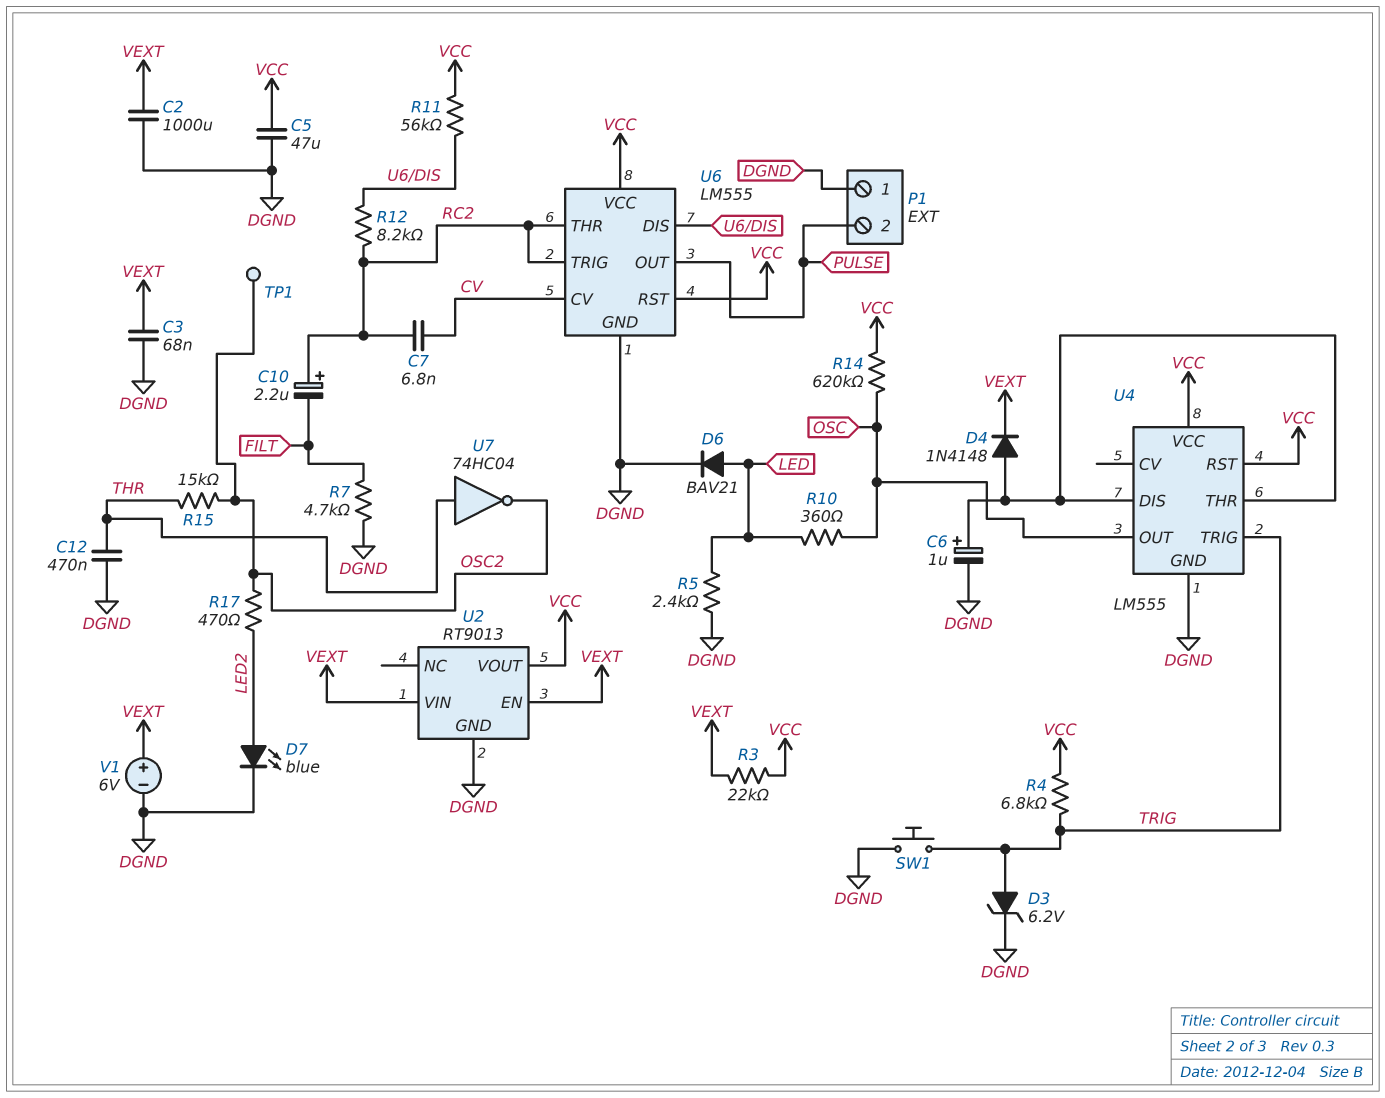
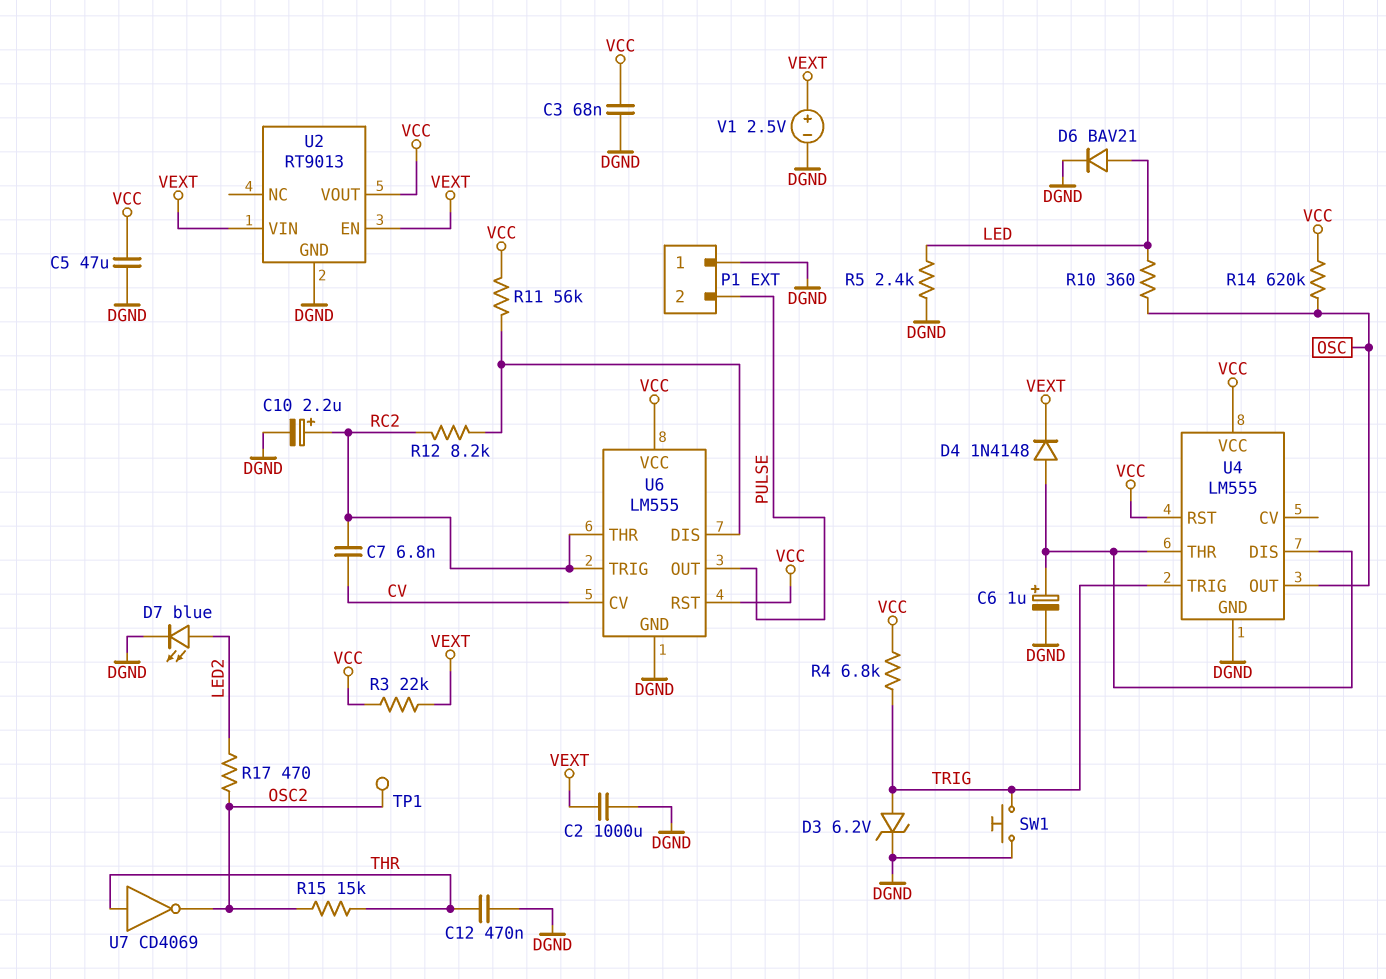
C3: 68nF (DGND, VEXT) -> 68nF (DGND, VCC)
C10: 2.2uF (plus RC2, minus FILT) -> 2.2uF (plus RC2, minus DGND)
R7: 4.7k (DGND, FILT) -> none
U7: NOT 74HC04 (in THR, out OSC2) -> NOT CD4069 (in THR, out OSC2)
V1: 6V (plus VEXT, minus DGND) -> 2.5V (plus VEXT, minus DGND)

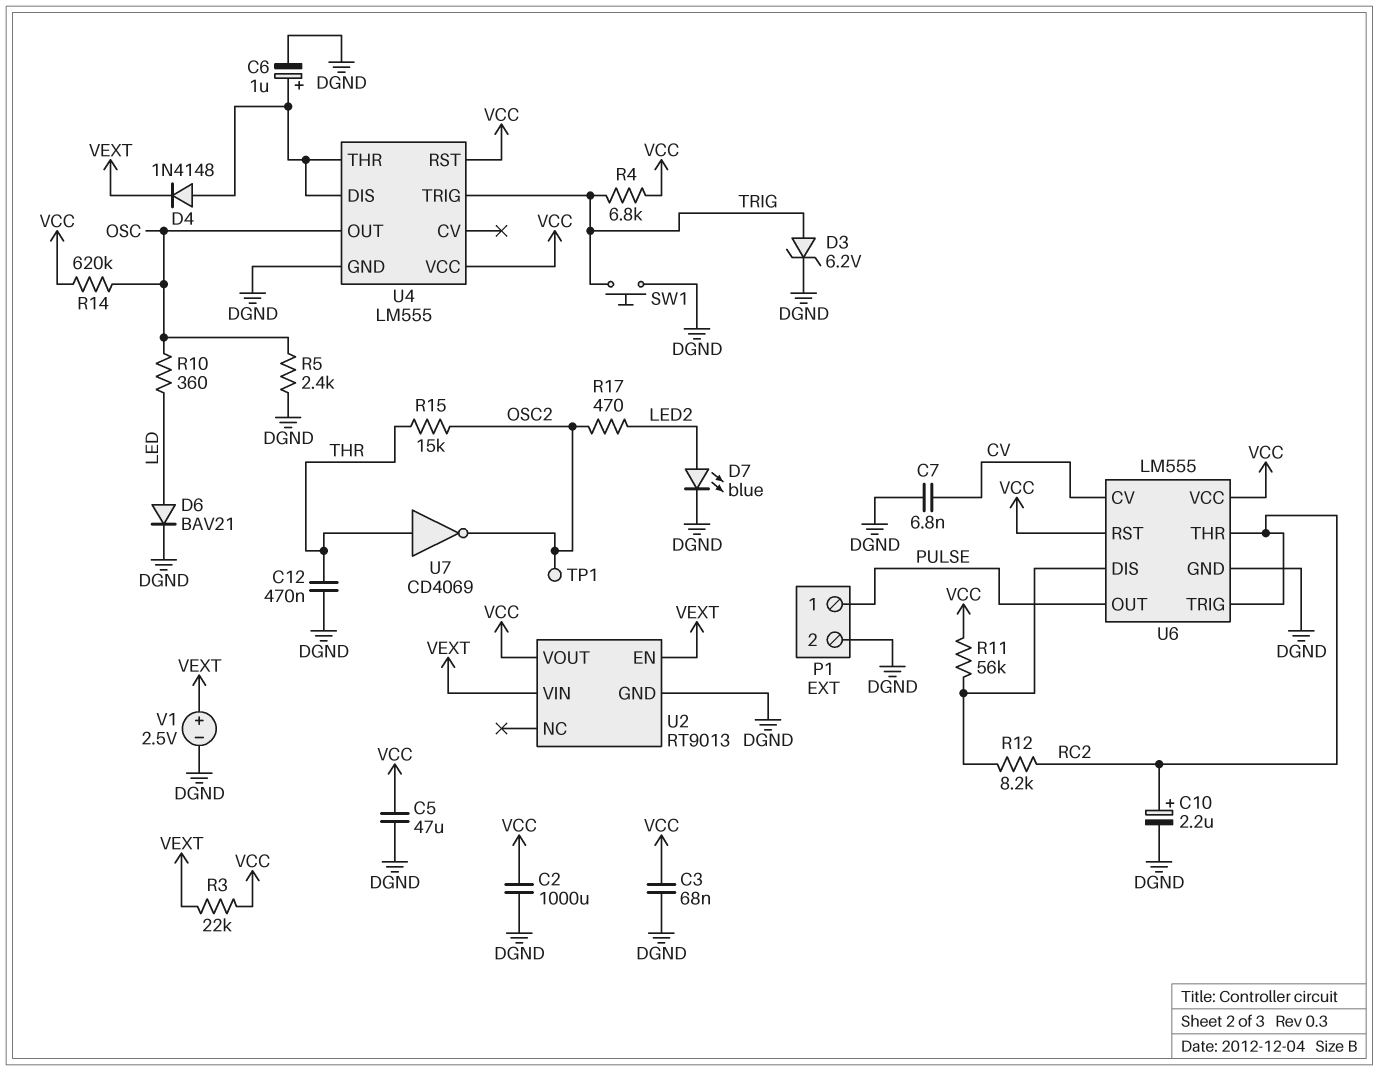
C2: 1000uF (DGND, VEXT) -> 1000uF (DGND, VCC)
C7: 6.8nF (CV, RC2) -> 6.8nF (CV, DGND)
P1 pin 1: DGND -> PULSE
P1 pin 2: PULSE -> DGND
R5: 2.4k (DGND, LED) -> 2.4k (DGND, OSC)

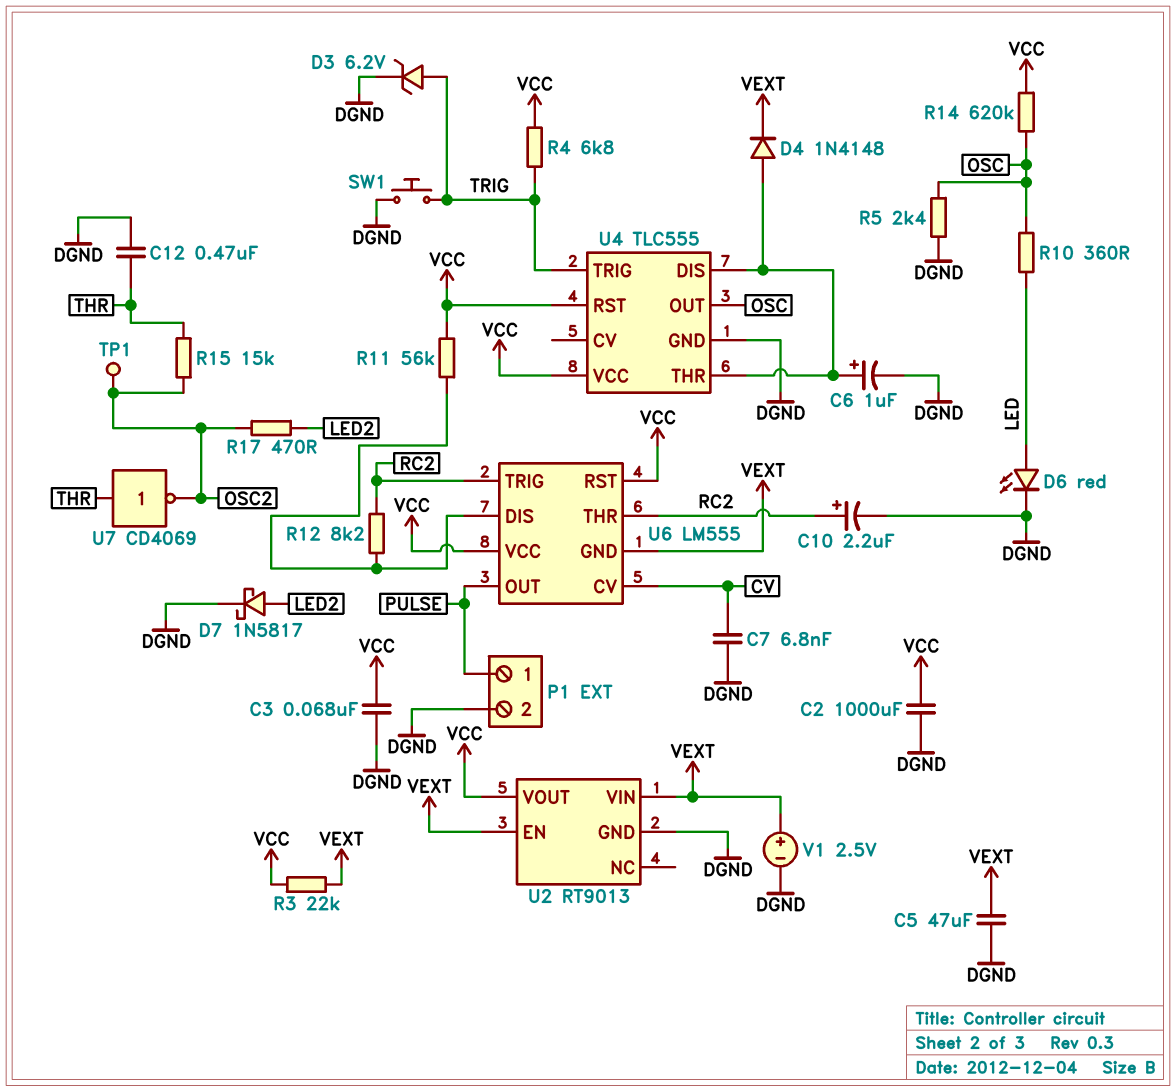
C5: 47uF (DGND, VCC) -> 47uF (DGND, VEXT)
D6: diode BAV21 (A LED, K DGND) -> LED red (A LED, K DGND)
D7: LED blue (A LED2, K DGND) -> schottky 1N5817 (A LED2, K DGND)
U4: LM555 -> TLC555
U6 pin GND: DGND -> VEXT

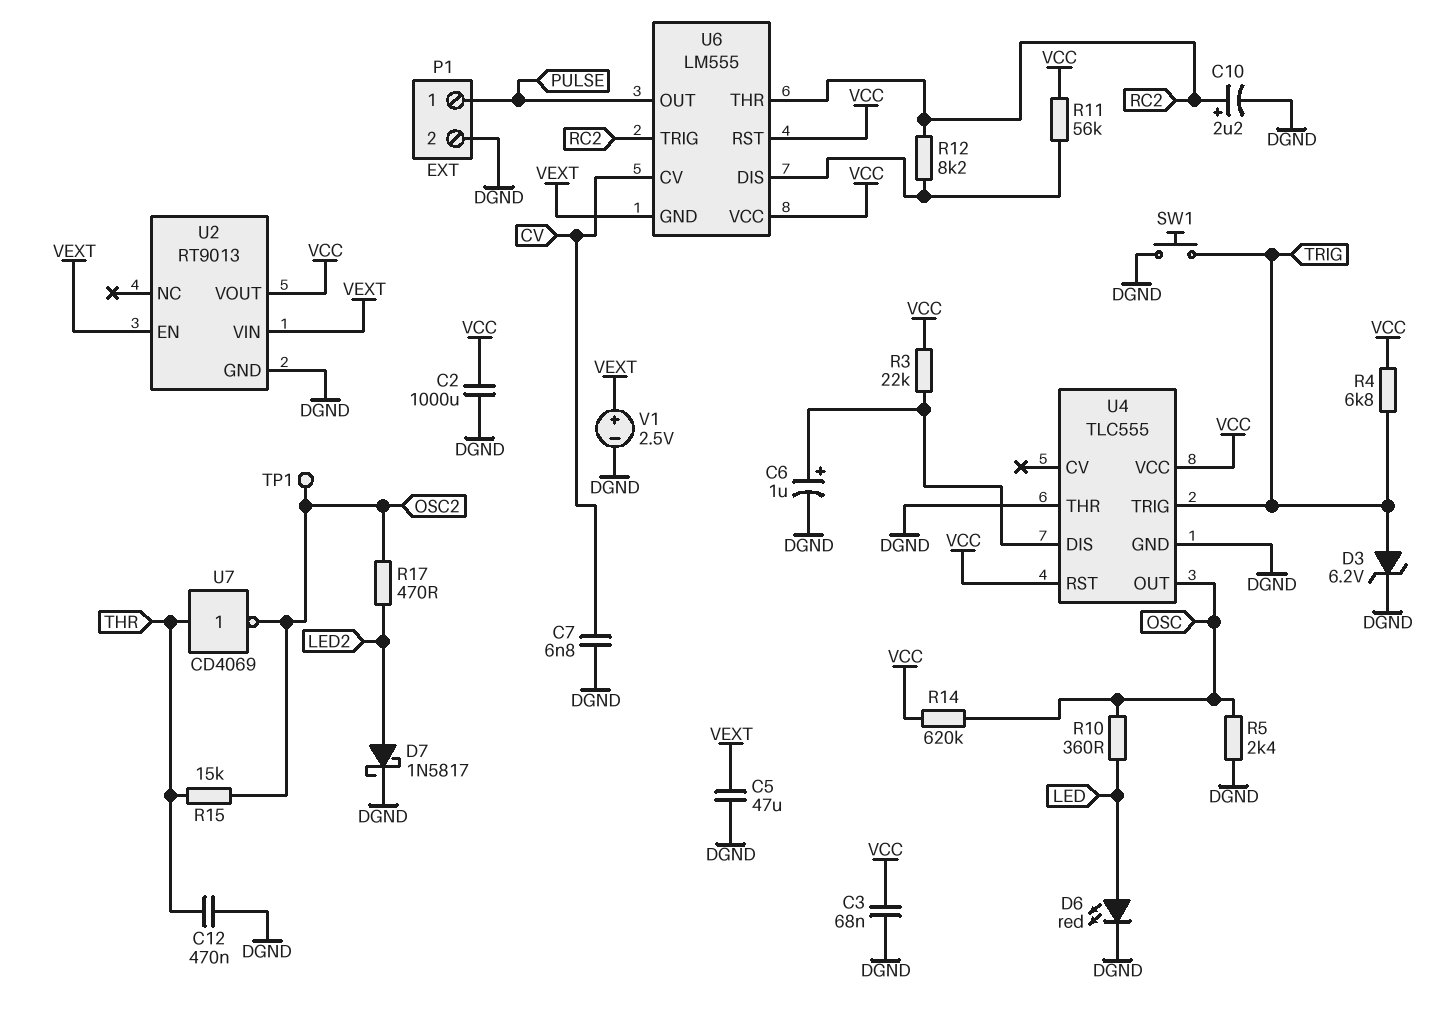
D4: diode 1N4148 (A U4/DIS, K VEXT) -> none
R3: 22k (VCC, VEXT) -> 22k (U4/DIS, VCC)
U4 pin THR: U4/DIS -> DGND

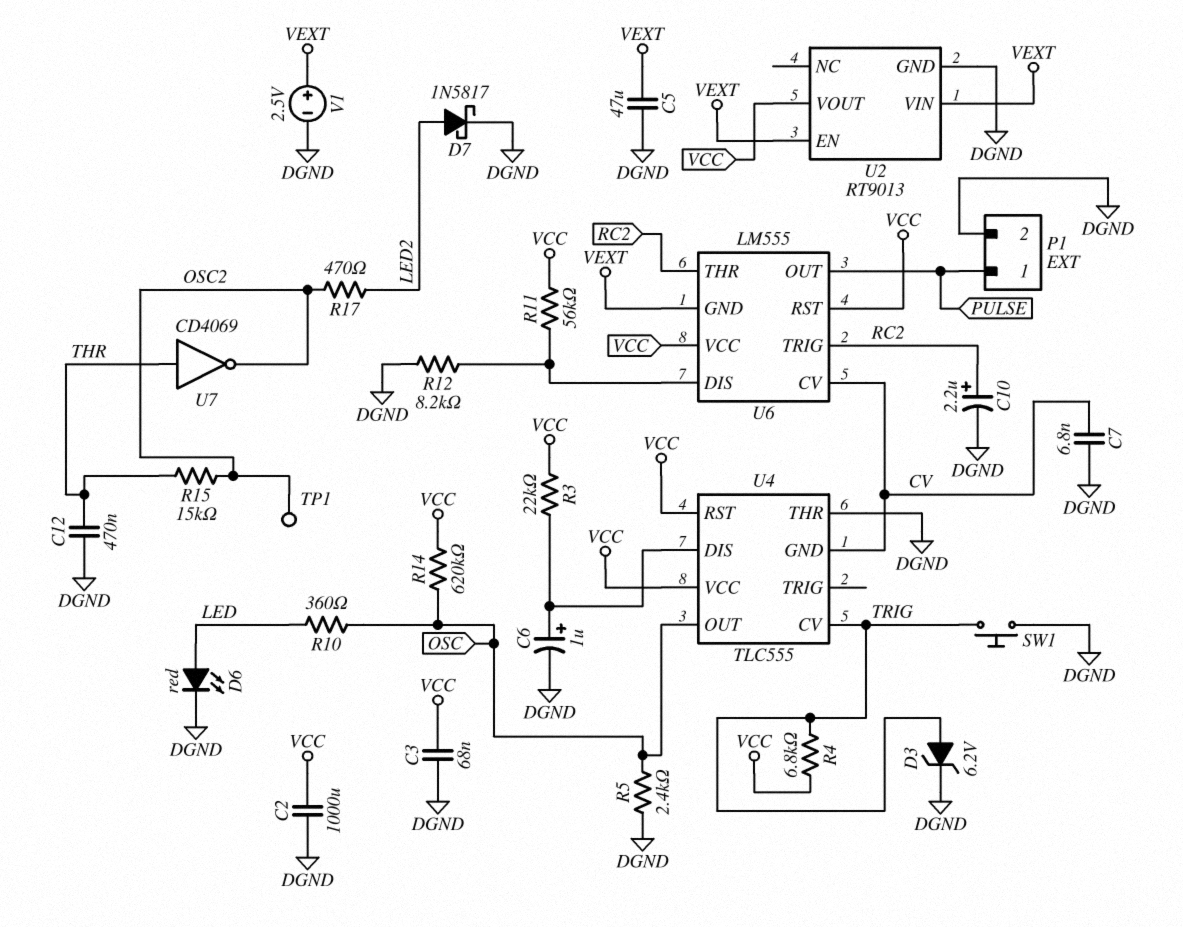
R12: 8.2k (RC2, U6/DIS) -> 8.2k (DGND, U6/DIS)
U4 pin CV: none -> TRIG
U4 pin GND: DGND -> CV
U4 pin TRIG: TRIG -> none

